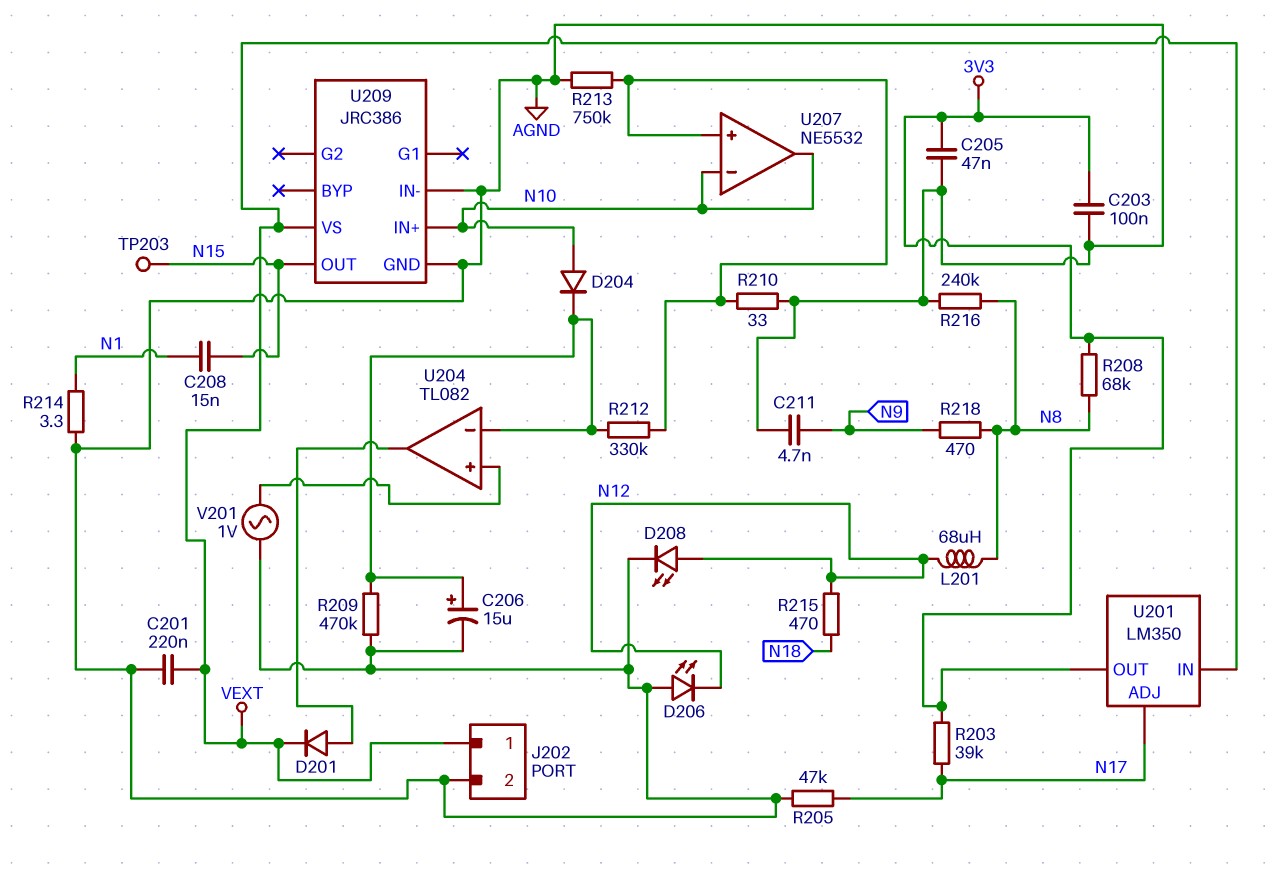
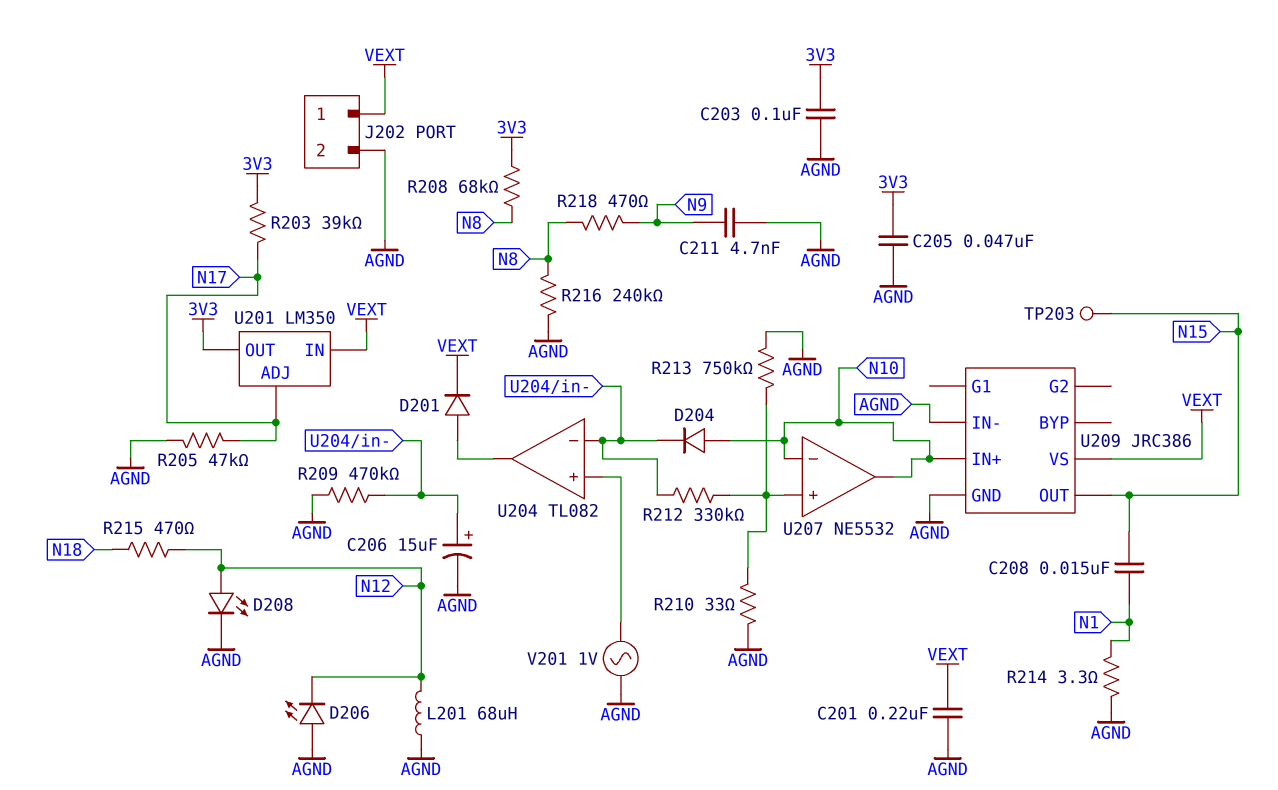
L201: 68uH (N8, N12) -> 68uH (AGND, N12)

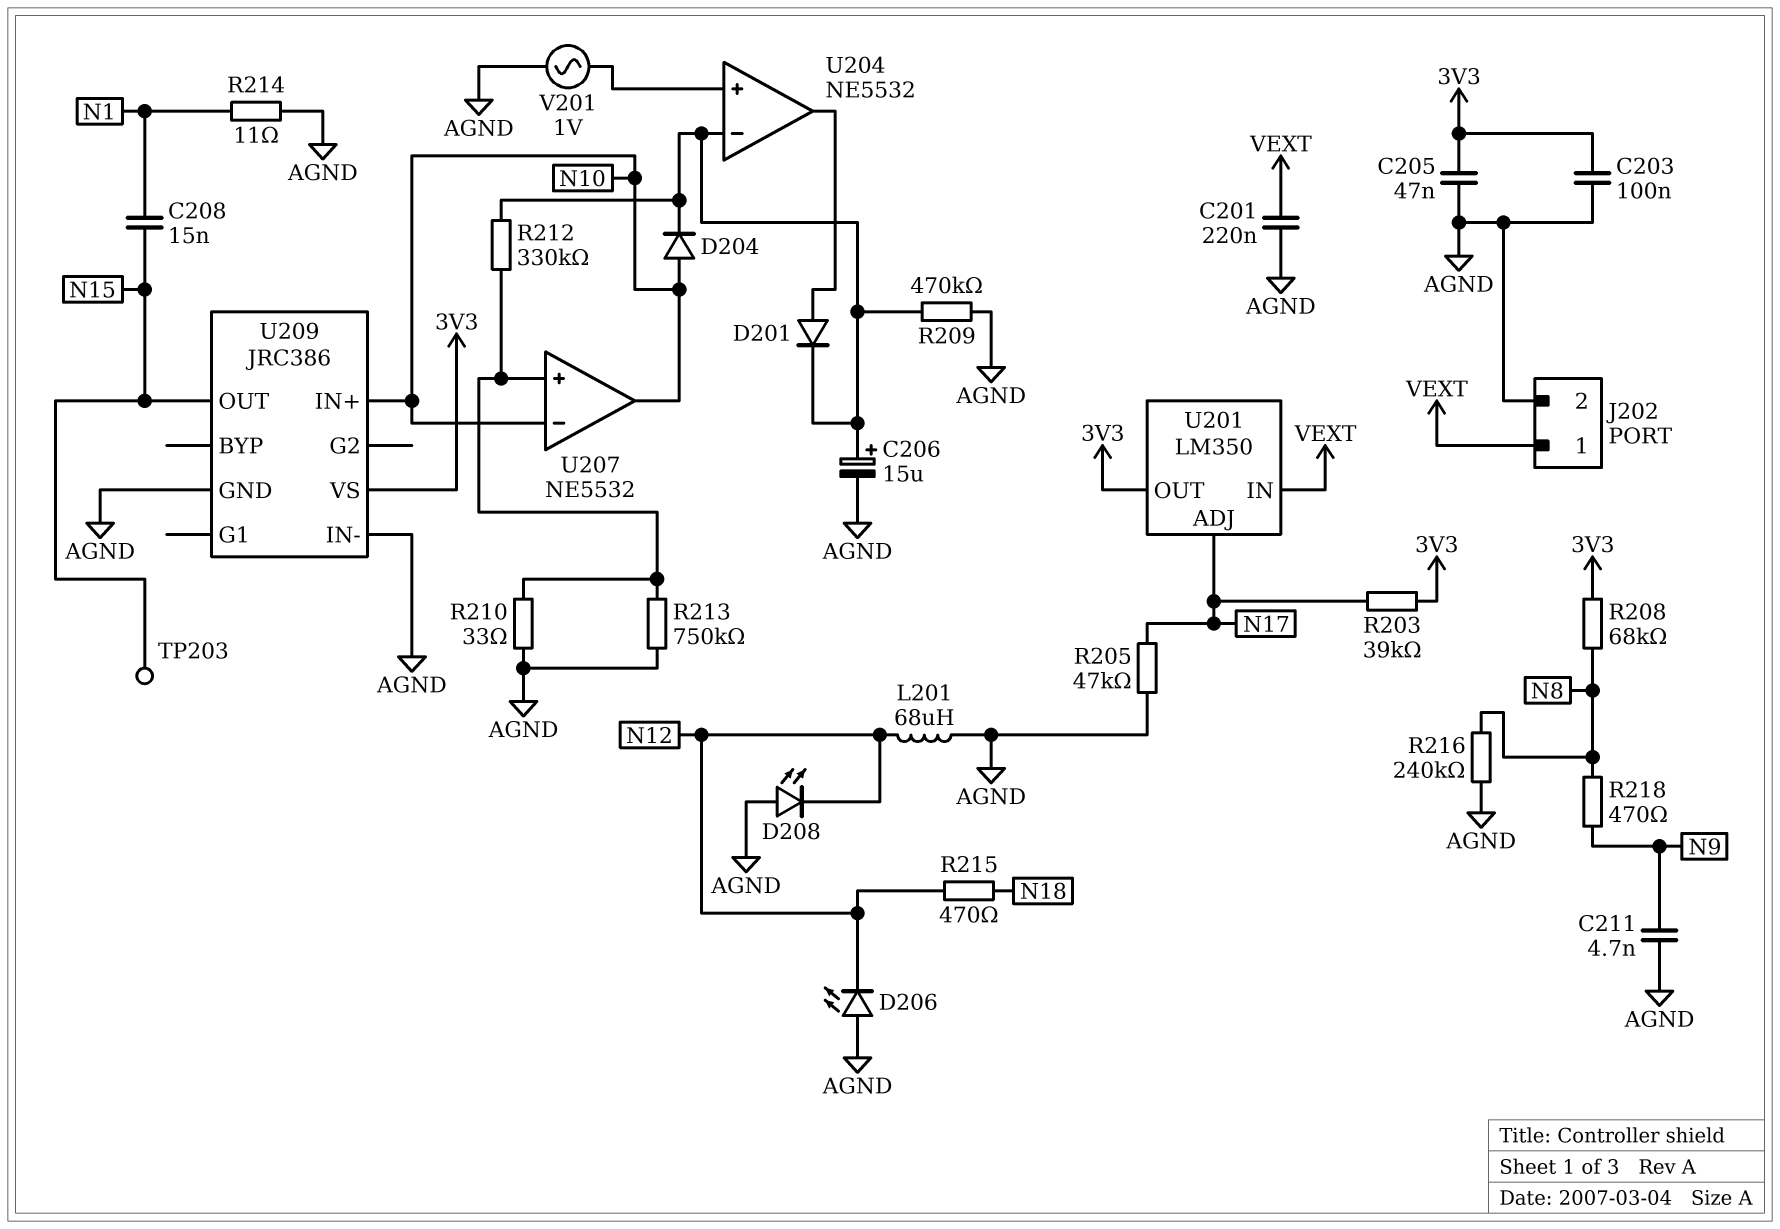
D201: diode (A U204/out, K VEXT) -> diode (A U204/out, K U204/in-)
D208: LED (A N12, K AGND) -> LED (A AGND, K N12)
R214: 3.3 (AGND, N1) -> 11 (AGND, N1)
U204: TL082 -> NE5532
U209 pin VS: VEXT -> 3V3

